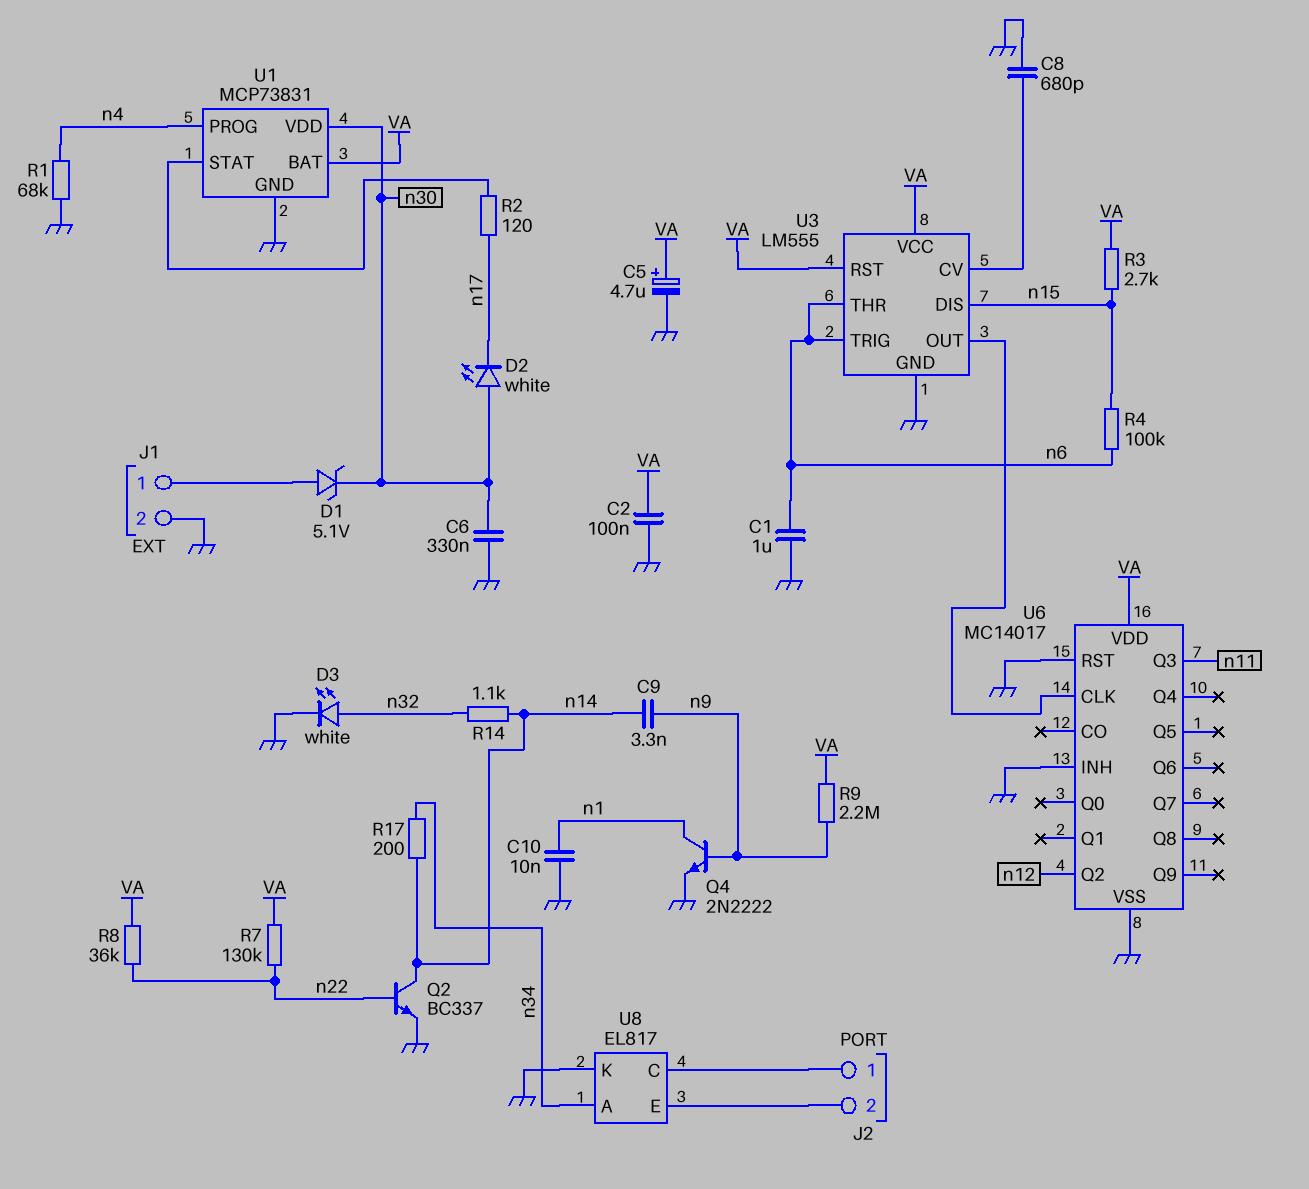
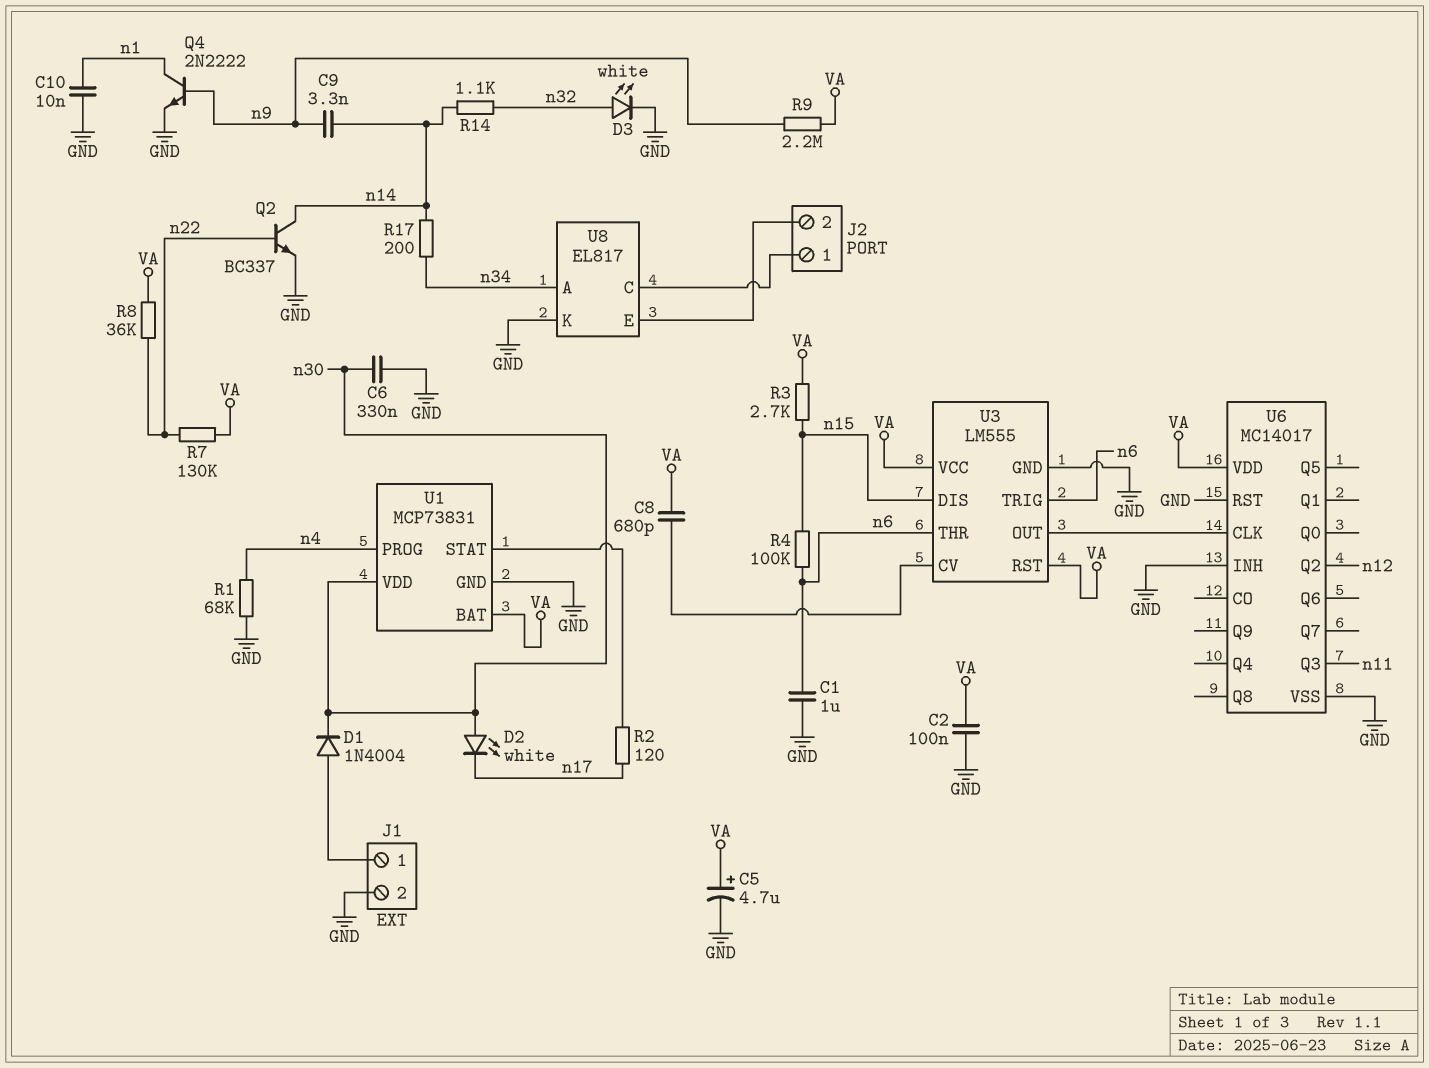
C8: 680pF (GND, U3/CV) -> 680pF (U3/CV, VA)
D1: zener 5.1V (A J1/1, K n30) -> diode 1N4004 (A J1/1, K n30)

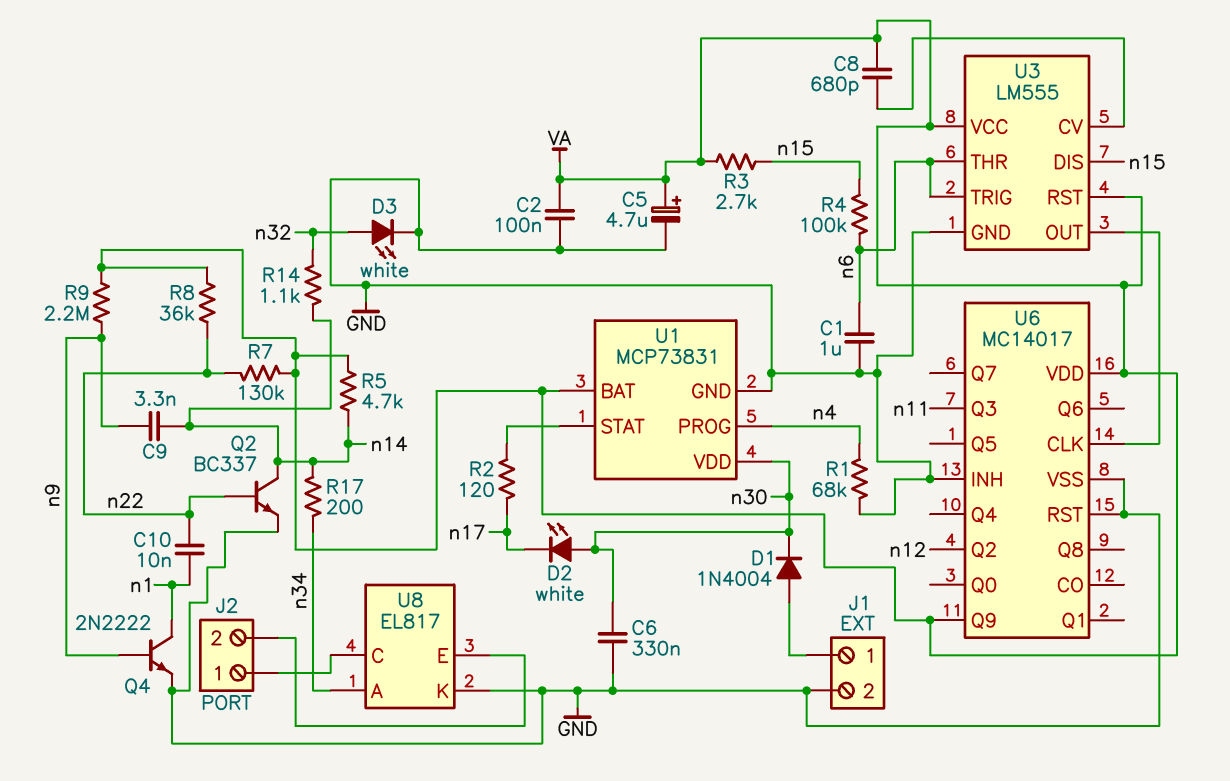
C10: 10nF (GND, n1) -> 10nF (n1, n22)
R5: none -> 4.7k (VA, n14)
U6 pin Q9: none -> VA

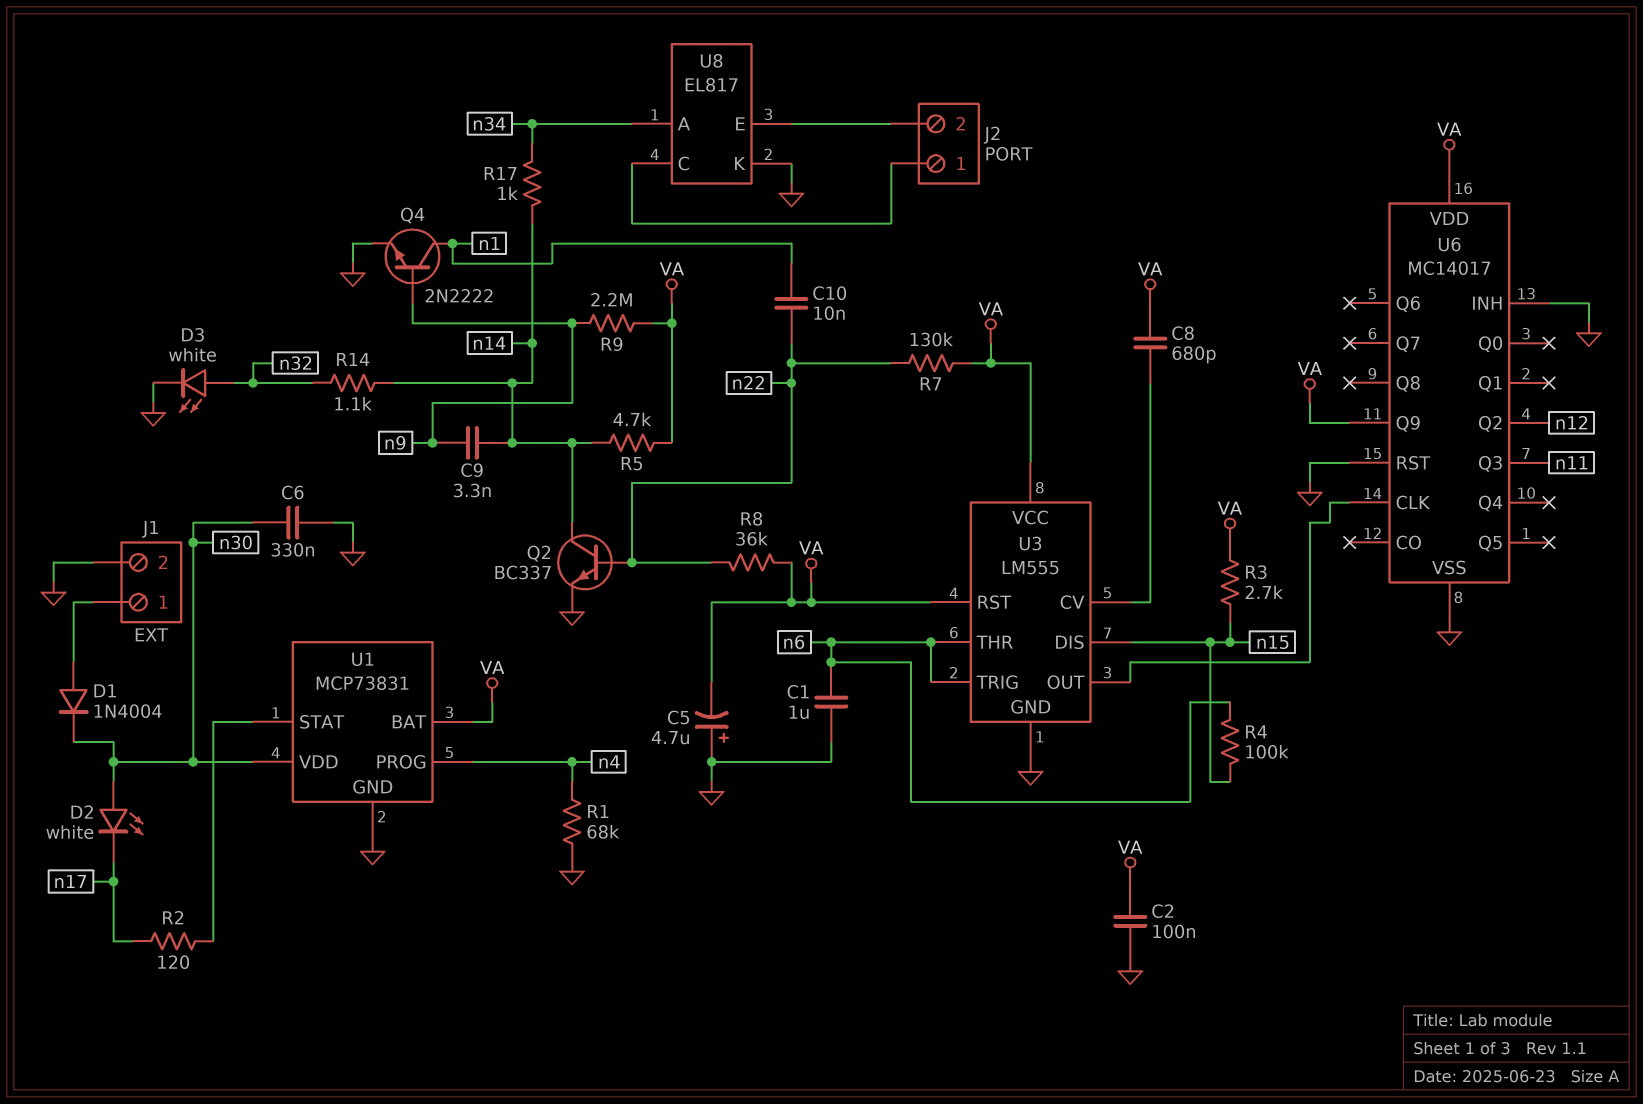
C5: 4.7uF (plus VA, minus GND) -> 4.7uF (plus GND, minus VA)
R17: 200 (n14, n34) -> 1k (n14, n34)

